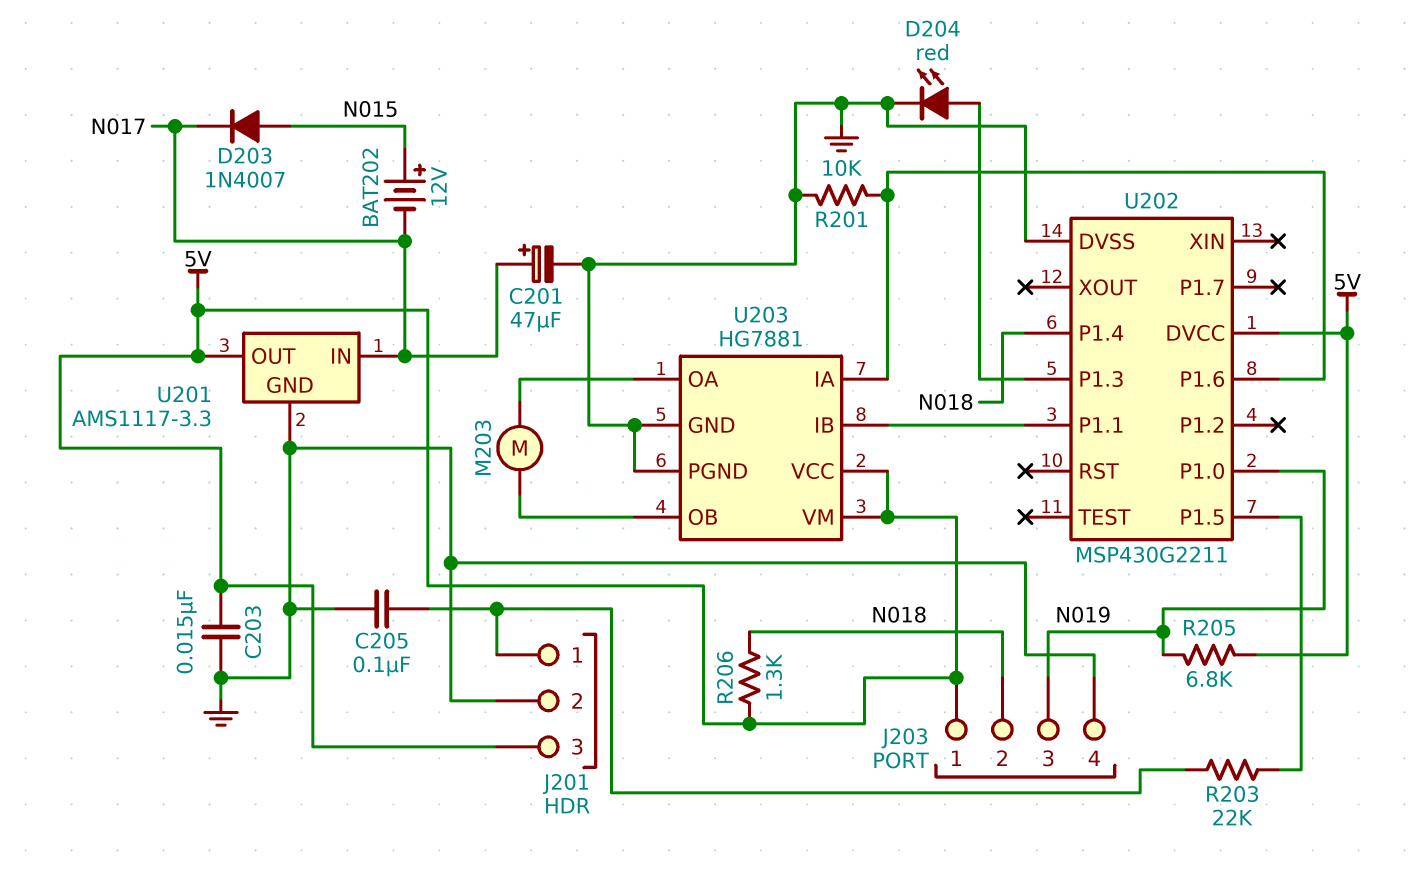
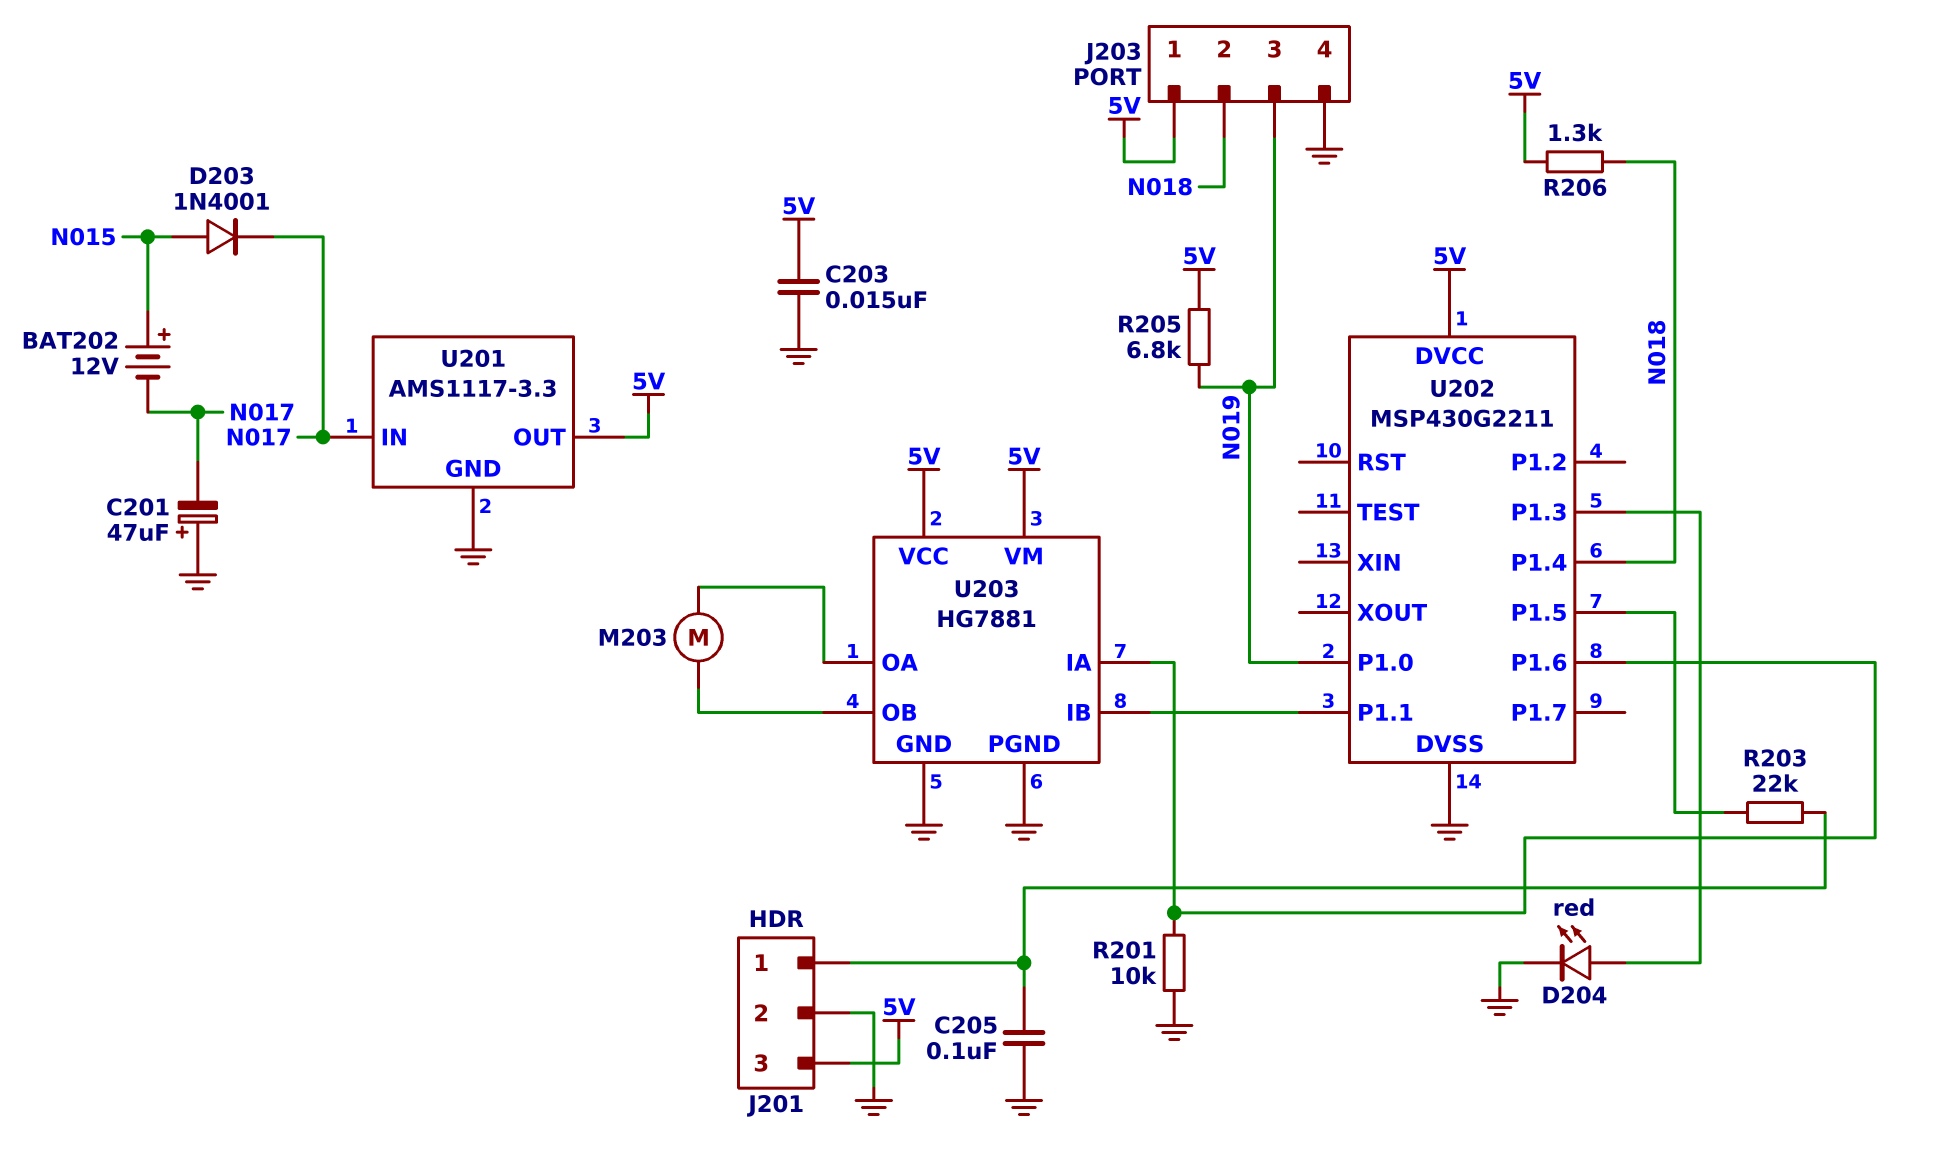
C201: 47uF (plus N017, minus GND) -> 47uF (plus GND, minus N017)
D203: diode 1N4007 (A N015, K N017) -> diode 1N4001 (A N015, K N017)

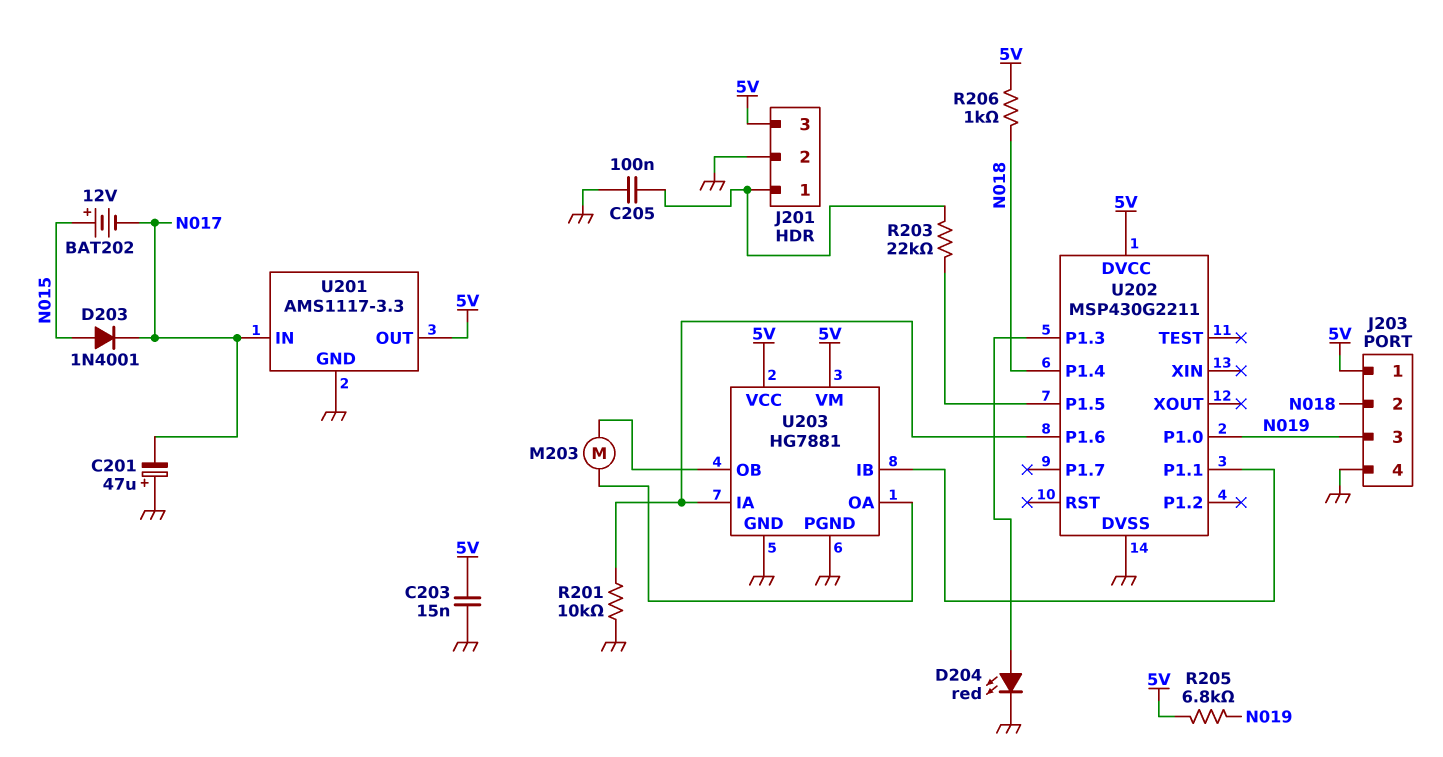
R206: 1.3k (5V, N018) -> 1k (5V, N018)

